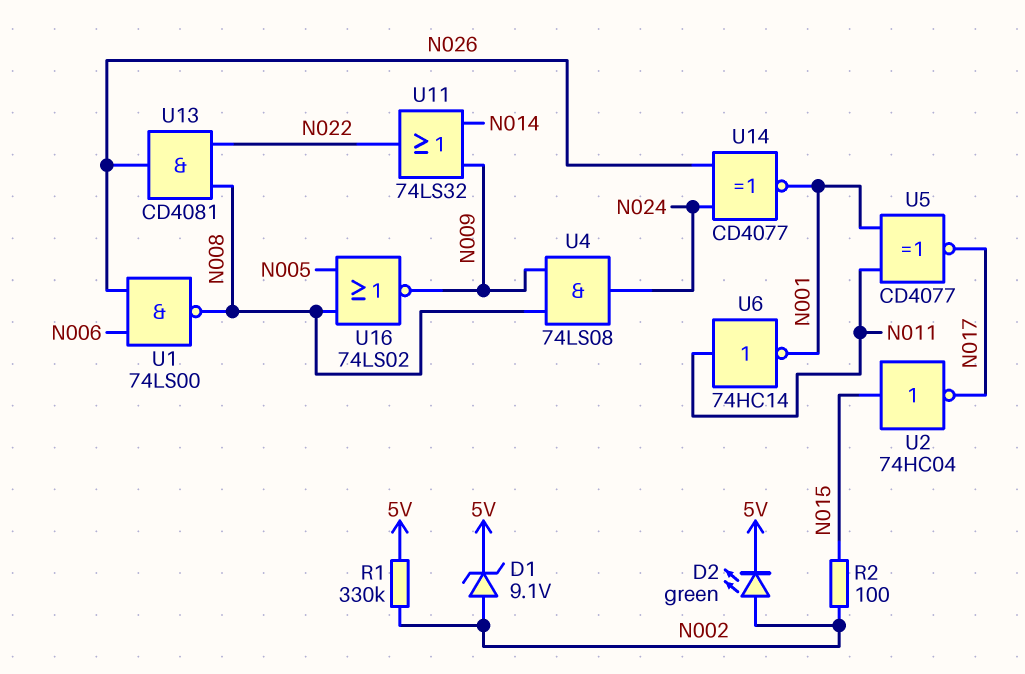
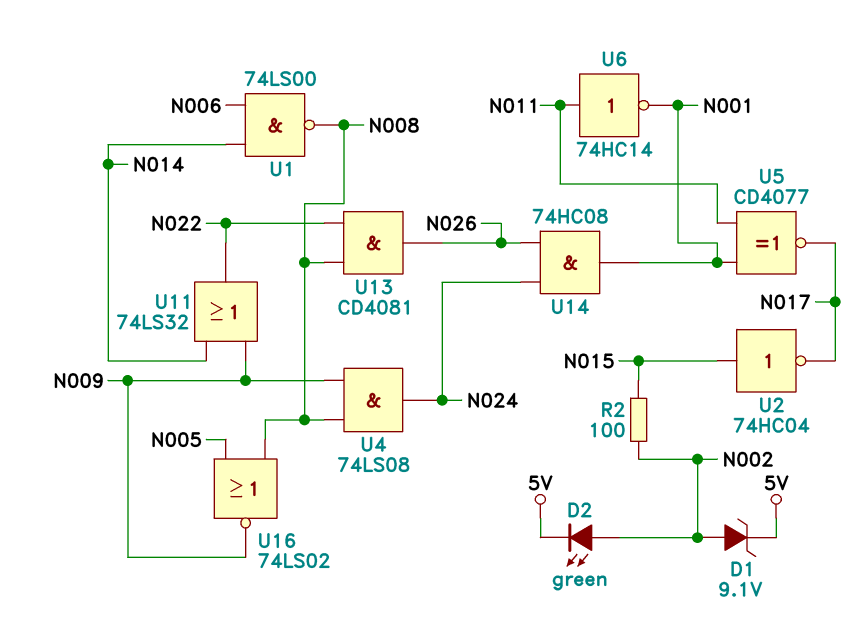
R1: 330k (5V, N002) -> none
U1: NAND 74LS00 (in N006, in N026, out N008) -> NAND 74LS00 (in N006, in N014, out N008)
U14: XNOR CD4077 (in N024, in N026, out N001) -> AND 74HC08 (in N024, in N026, out N001)

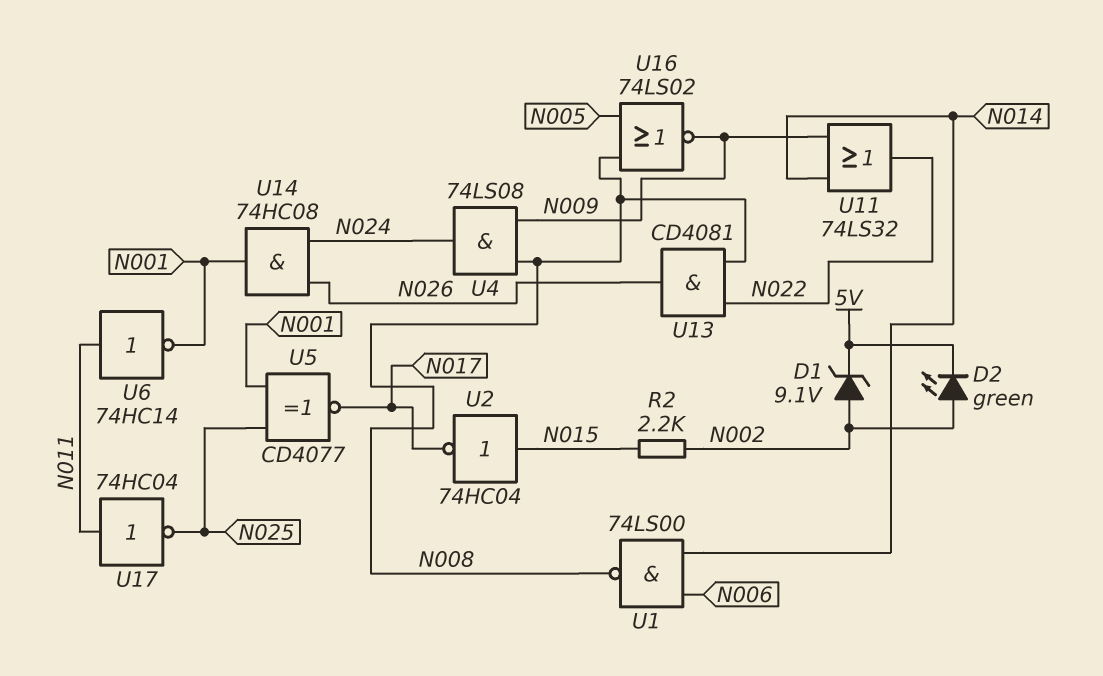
R2: 100 (N002, N015) -> 2.2k (N002, N015)
U5: XNOR CD4077 (in N001, in N011, out N017) -> XNOR CD4077 (in N001, in N025, out N017)
U17: none -> NOT 74HC04 (in N011, out N025)

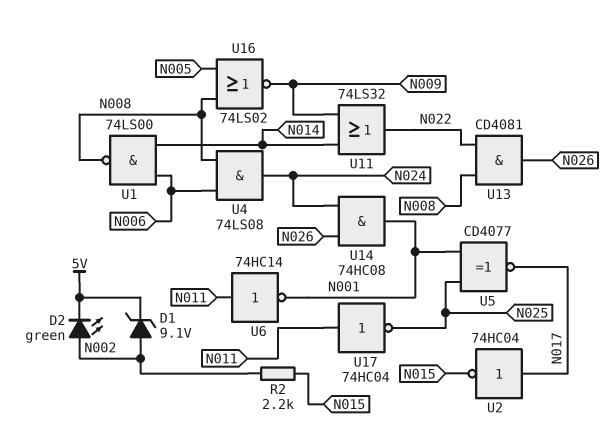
U2: NOT 74HC04 (in N015, out N017) -> NOT 74HC04 (in N017, out N015)
U4: AND 74LS08 (in N008, in N009, out N024) -> AND 74LS08 (in N006, in N008, out N024)

